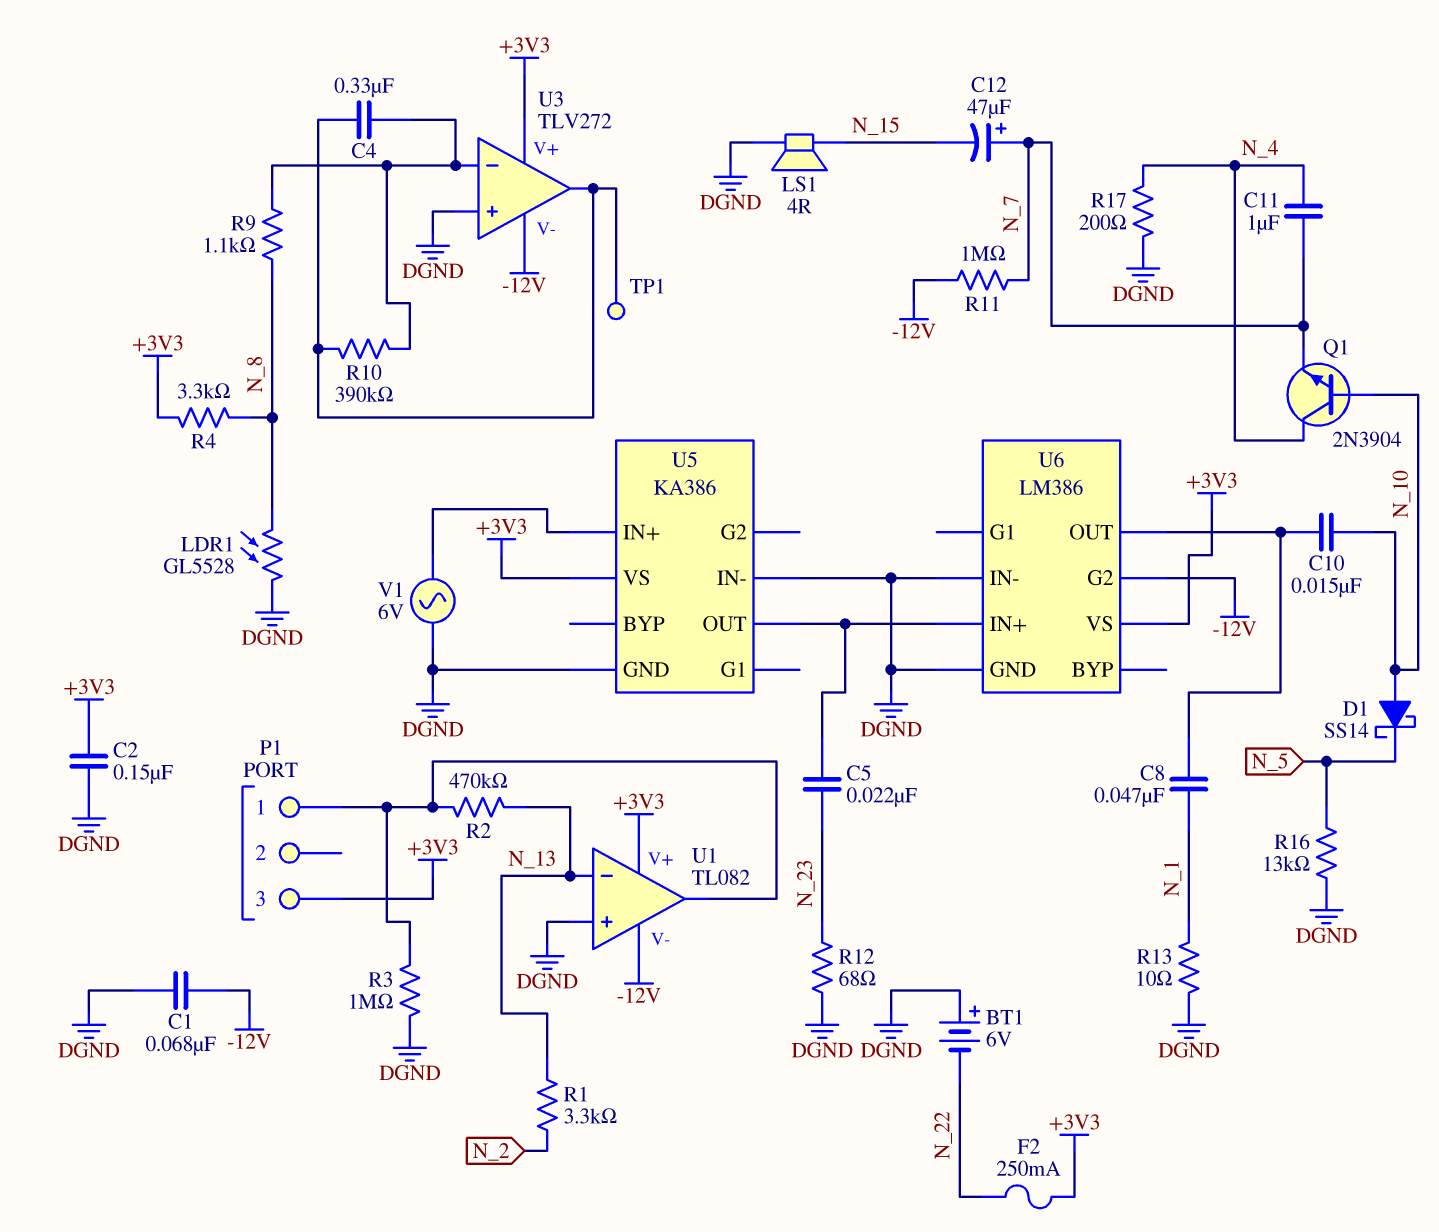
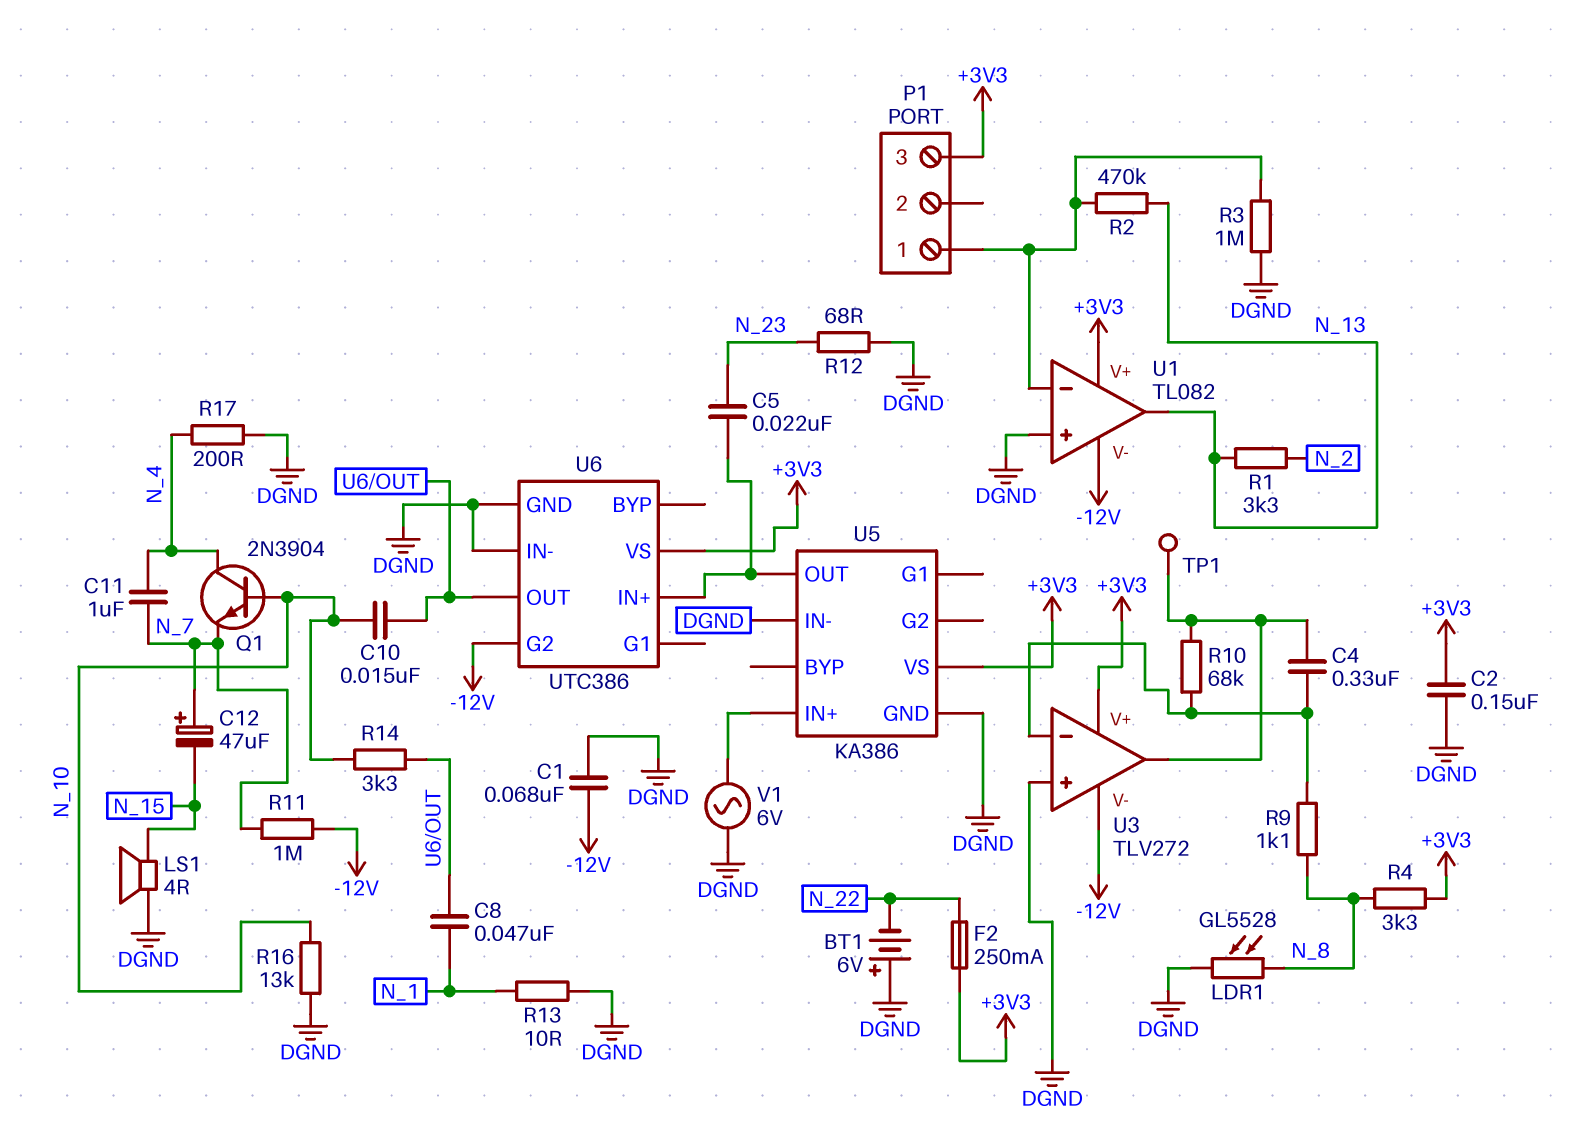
D1: schottky SS14 (A N_10, K N_5) -> none
R10: 390k (U3/in-, U3/out) -> 68k (U3/in-, U3/out)
R14: none -> 3.3k (N_10, U6/OUT)
R16: 13k (DGND, N_5) -> 13k (DGND, N_10)
U1 pin in-: N_13 -> P1/1
U1 pin out: P1/1 -> N_13
U6: LM386 -> UTC386

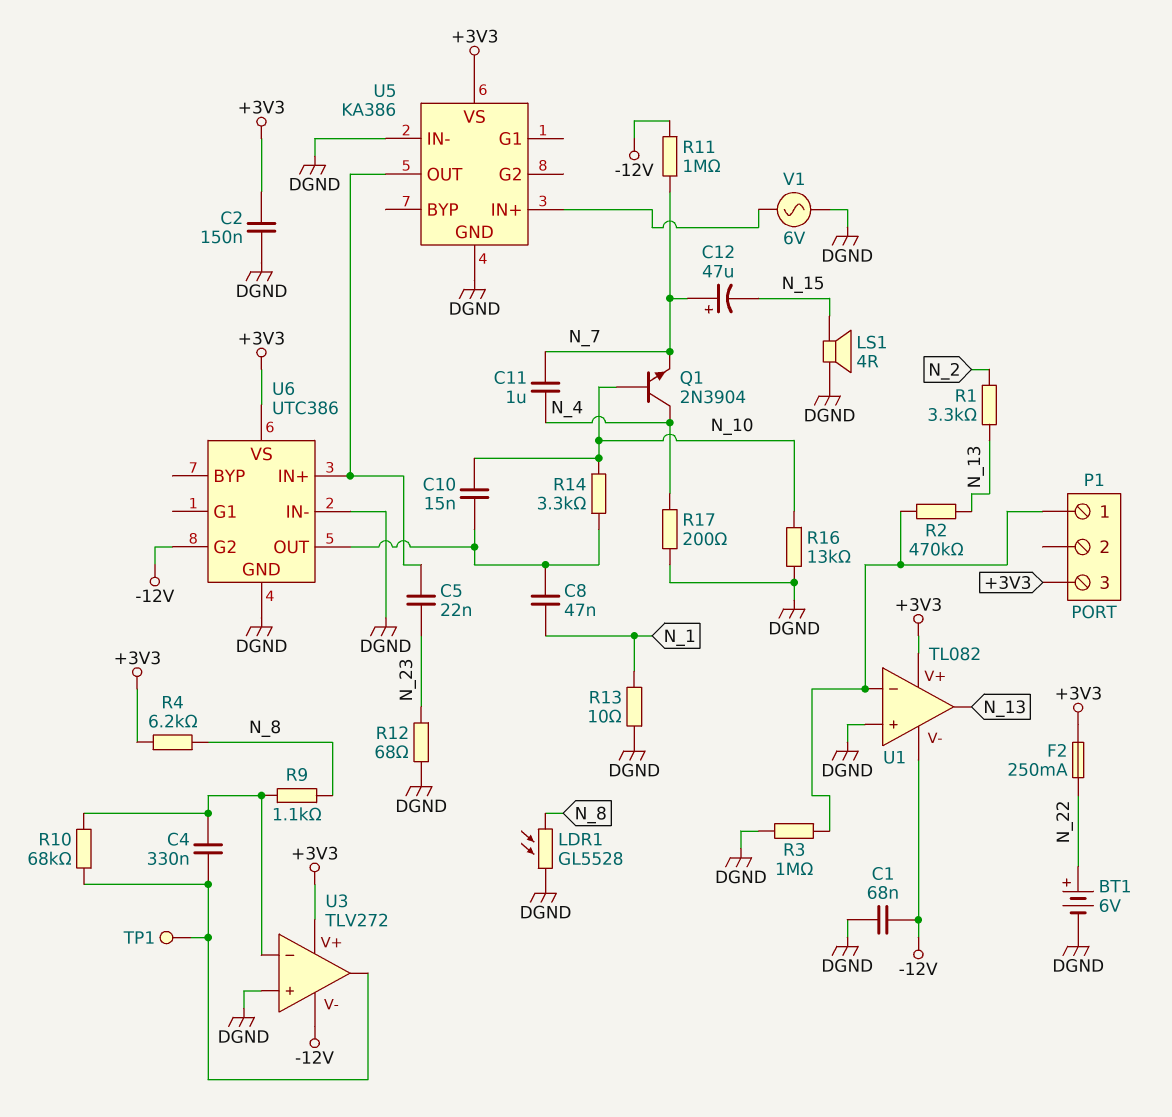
BT1: 6V (plus DGND, minus N_22) -> 6V (plus N_22, minus DGND)
R4: 3.3k (+3V3, N_8) -> 6.2k (+3V3, N_8)

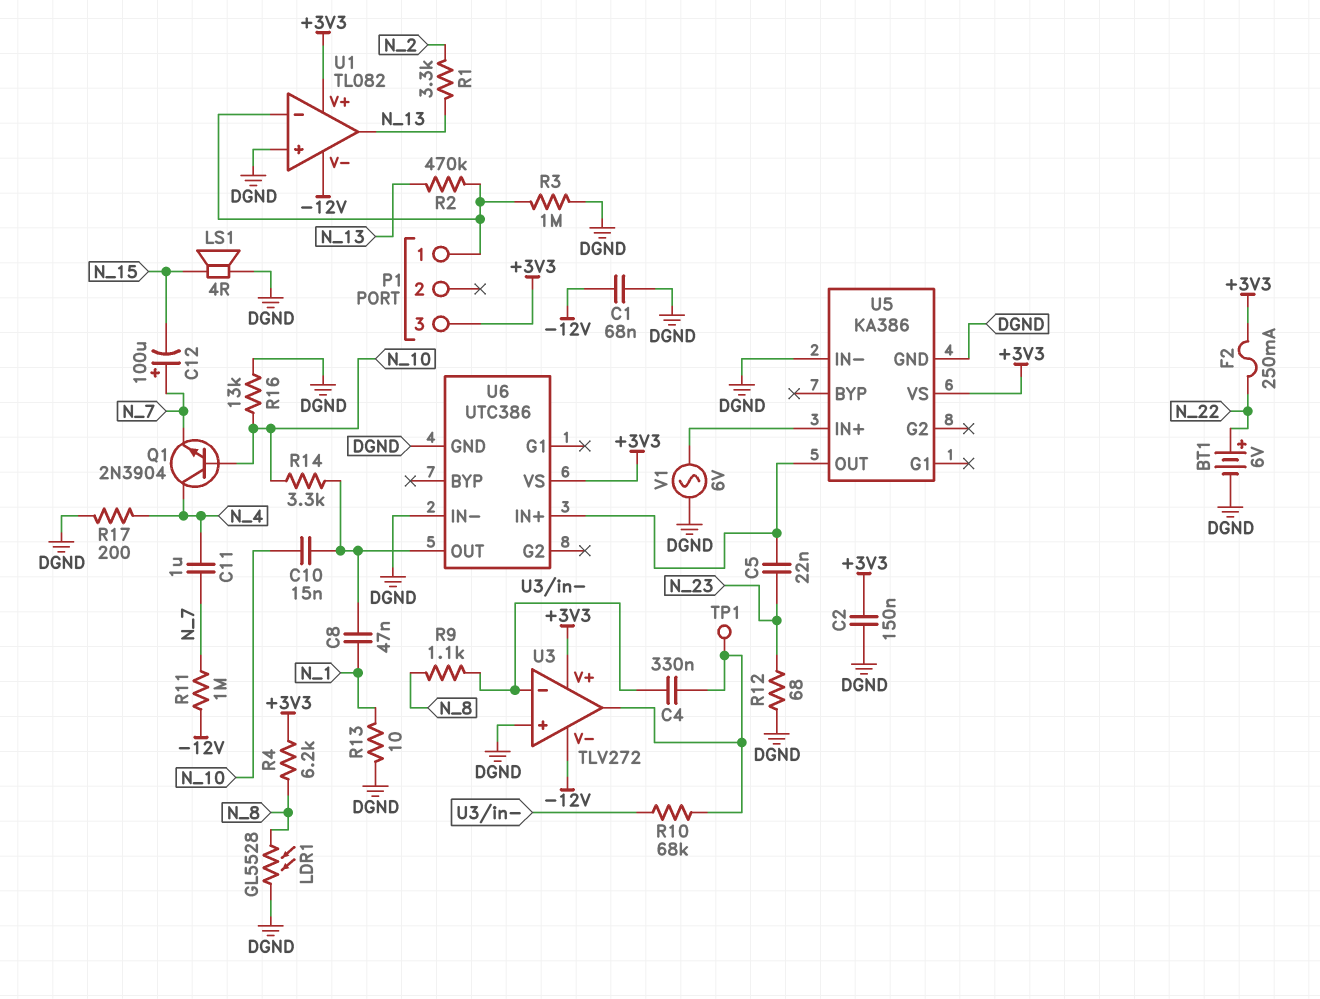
C12: 47uF (plus N_7, minus N_15) -> 100uF (plus N_7, minus N_15)
U6 pin G2: -12V -> none

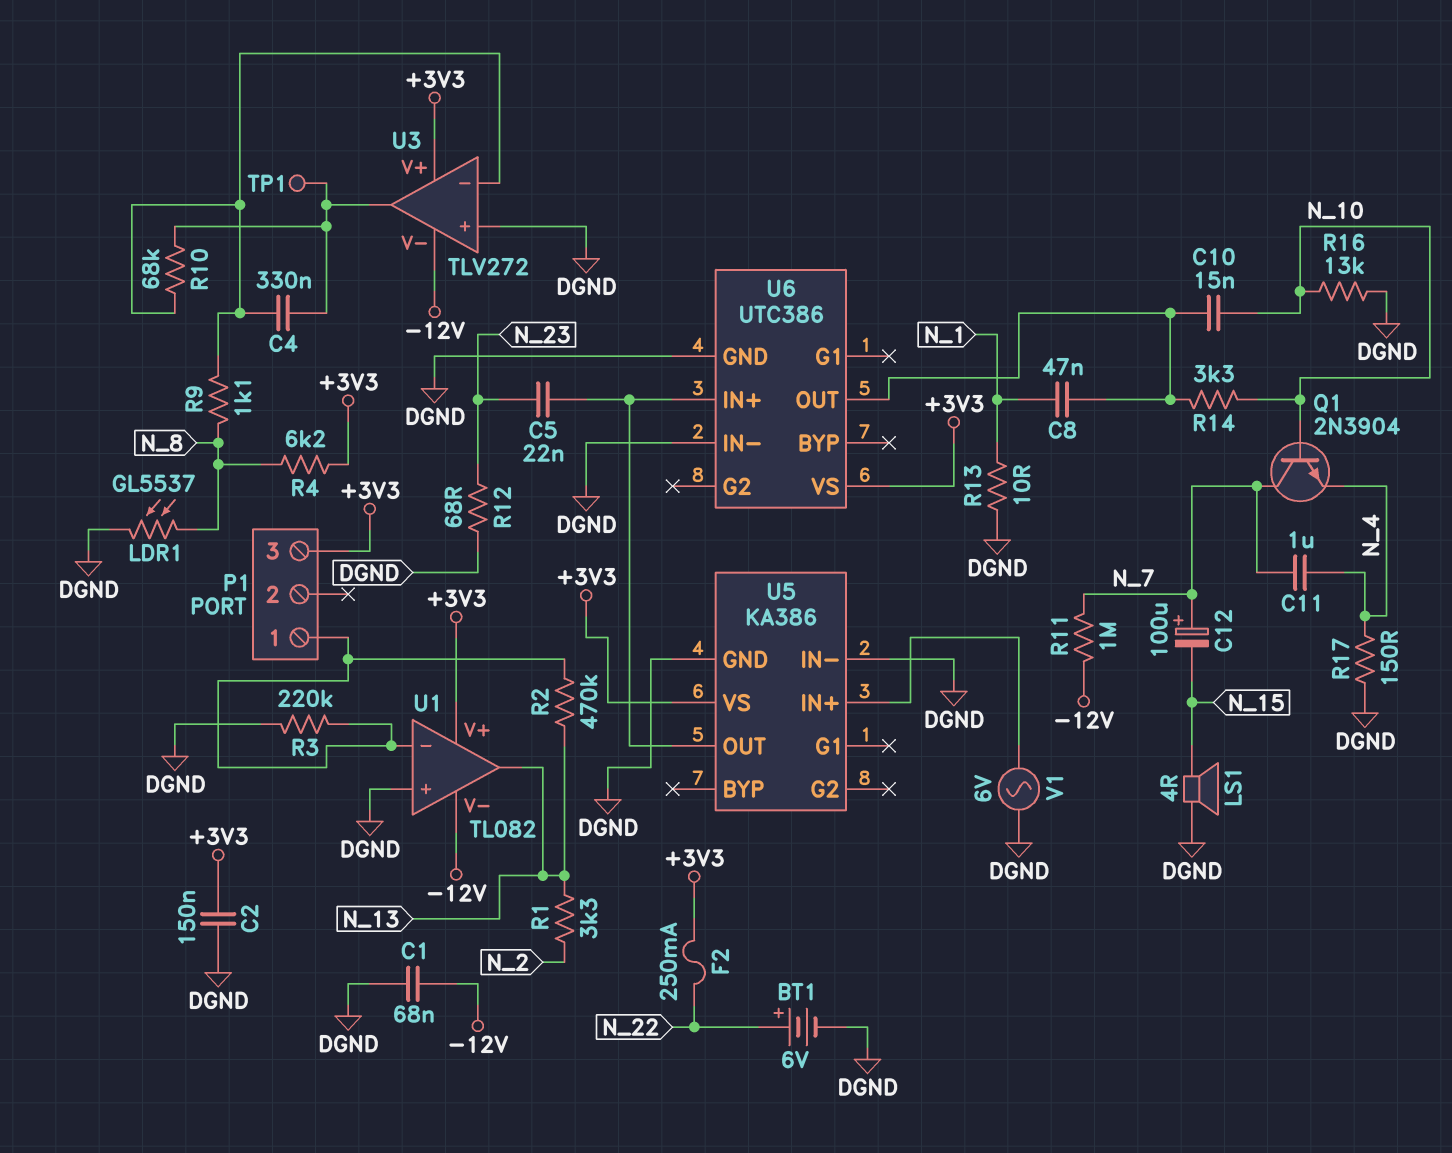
LDR1: GL5528 (DGND, N_8) -> GL5537 (DGND, N_8)
Q1: NPN 2N3904 (B N_10, C N_4, E N_7) -> NPN 2N3904 (B N_10, C N_7, E N_4)
R3: 1M (DGND, P1/1) -> 220k (DGND, P1/1)
R17: 200 (DGND, N_4) -> 150 (DGND, N_4)

